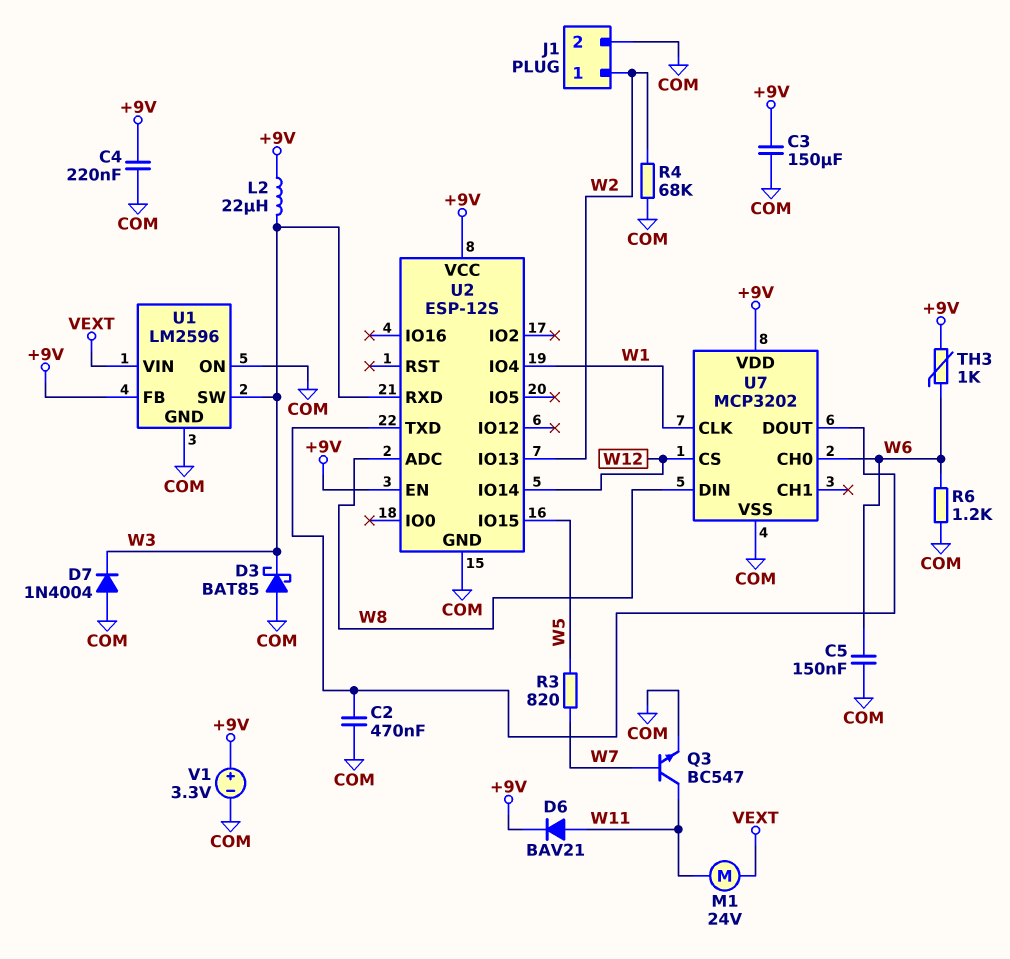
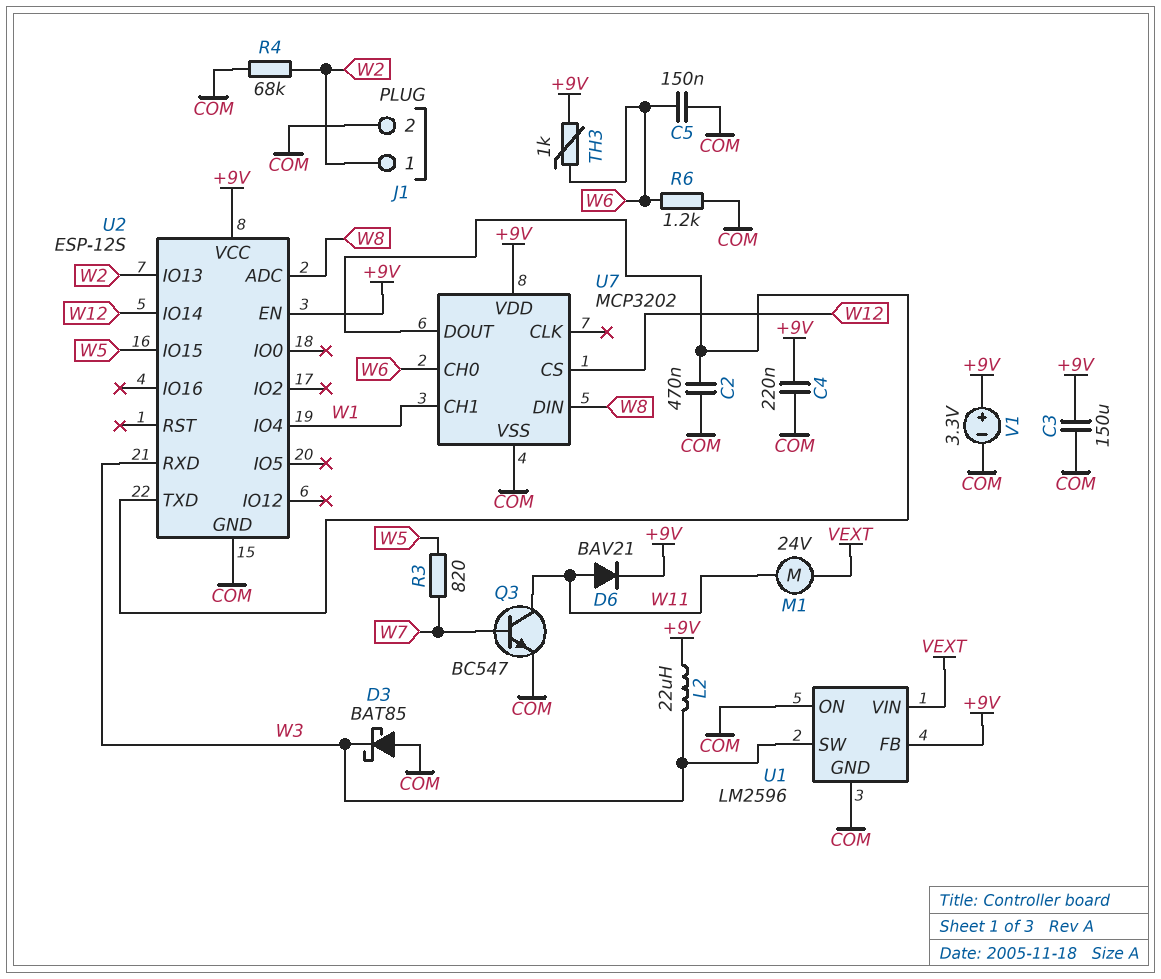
D7: diode 1N4004 (A COM, K W3) -> none
U7 pin CH1: none -> W1
U7 pin CLK: W1 -> none

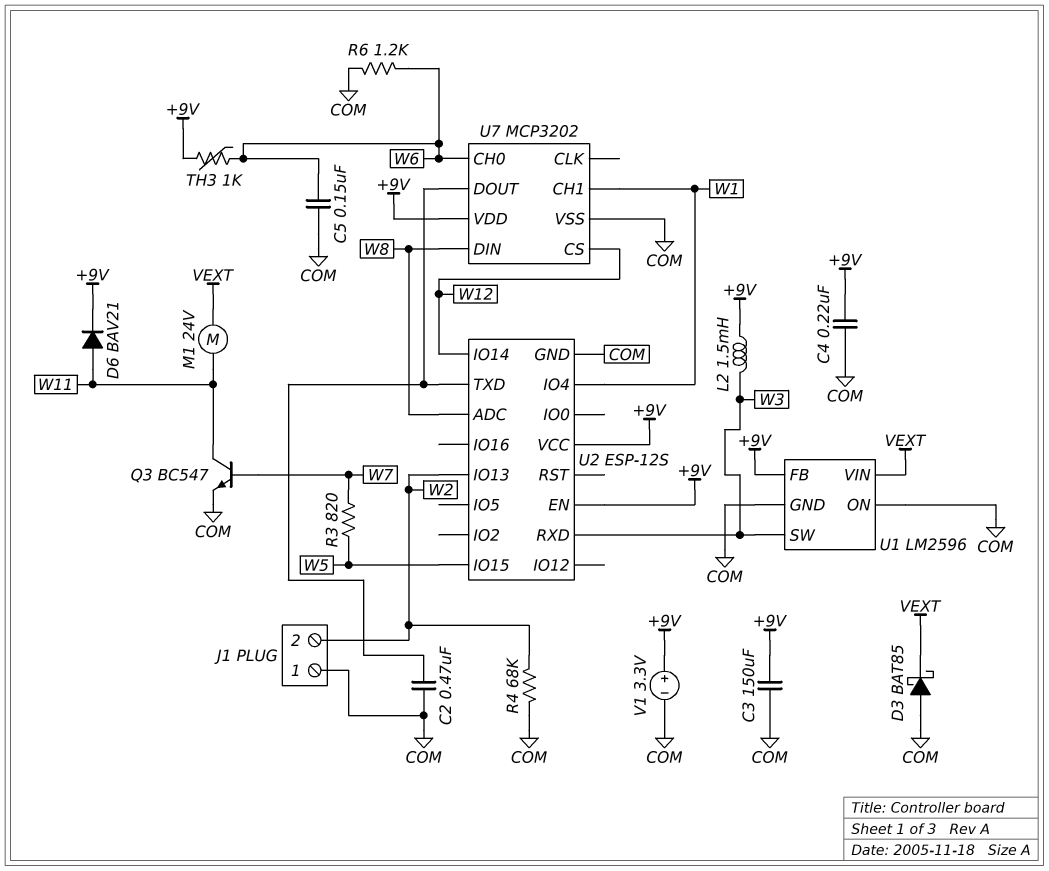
D3: schottky BAT85 (A COM, K W3) -> schottky BAT85 (A COM, K VEXT)
J1 pin 1: W2 -> COM
J1 pin 2: COM -> W2
L2: 22uH (+9V, W3) -> 1.5mH (+9V, W3)

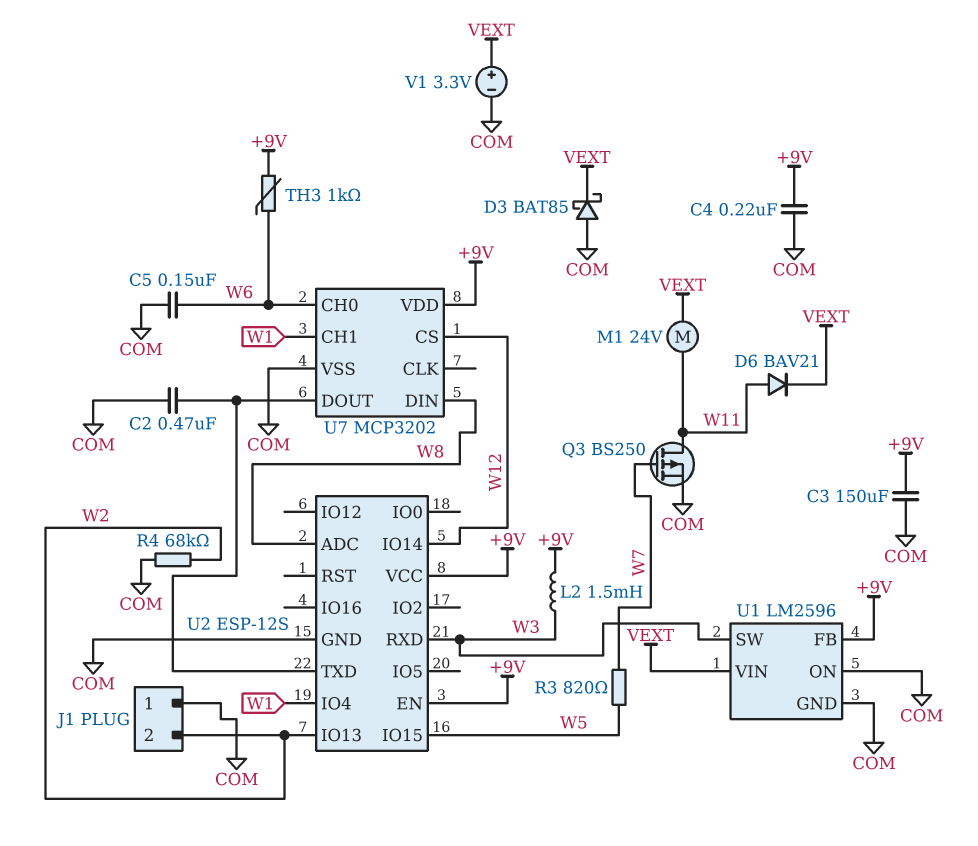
D6: diode BAV21 (A W11, K +9V) -> diode BAV21 (A W11, K VEXT)
Q3: NPN BC547 (B W7, C W11, E COM) -> PMOS BS250 (G W7, D W11, S COM)
R6: 1.2k (COM, W6) -> none
V1: 3.3V (plus +9V, minus COM) -> 3.3V (plus VEXT, minus COM)

